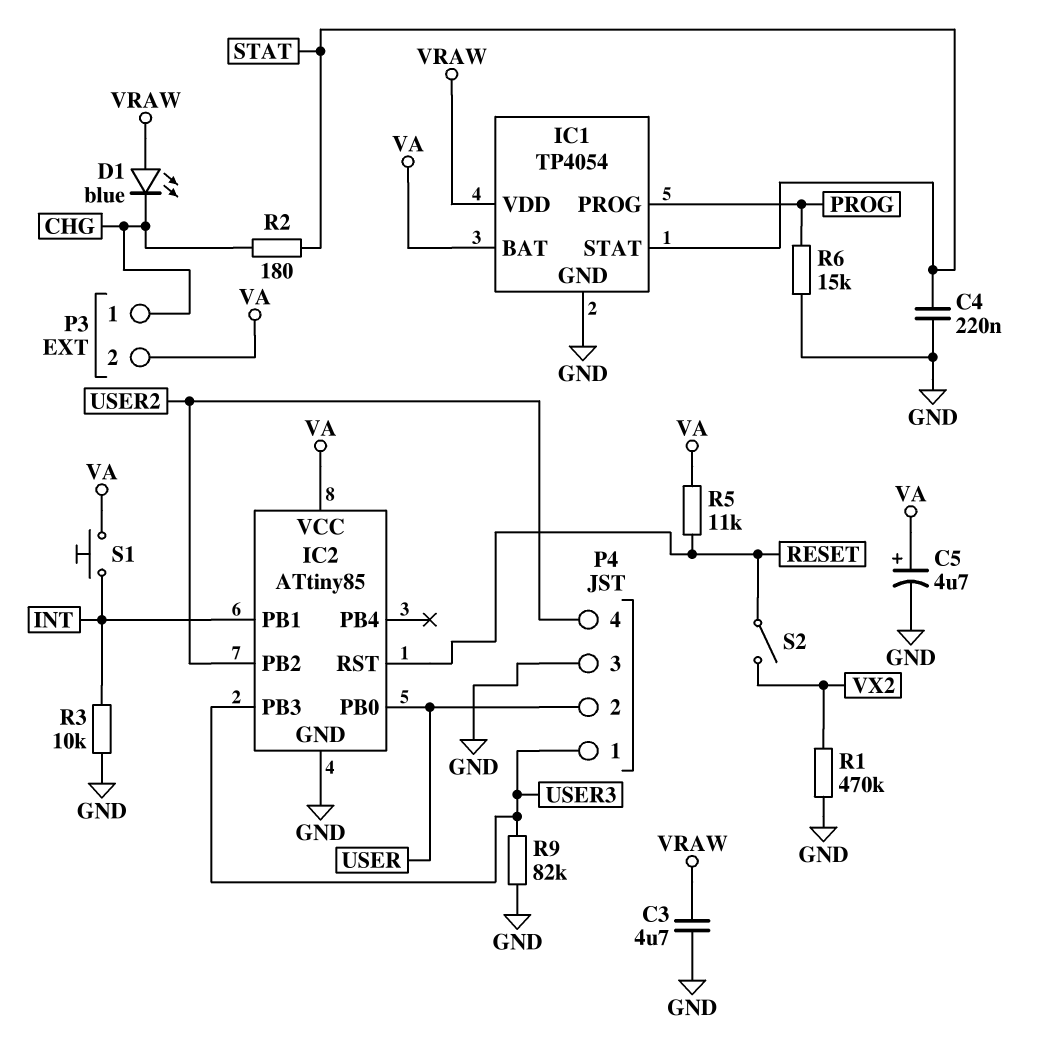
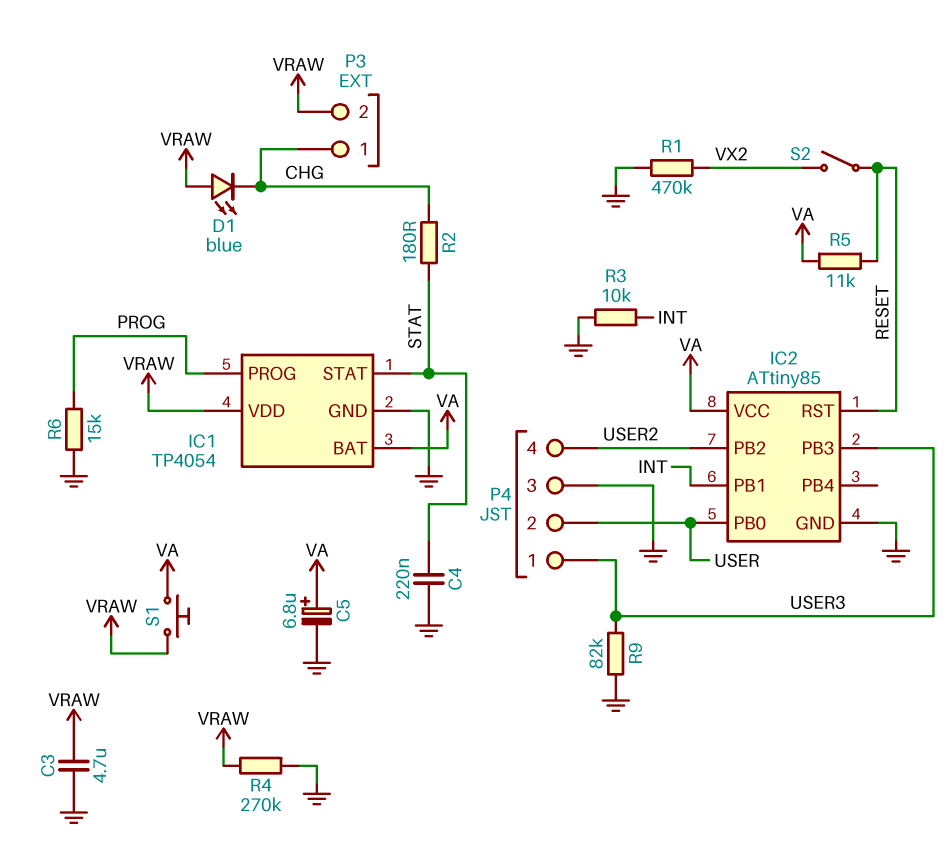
C5: 4.7uF (plus VA, minus GND) -> 6.8uF (plus VA, minus GND)
P3 pin 2: VA -> VRAW
R4: none -> 270k (GND, VRAW)
S1: button (INT, VA) -> button (VA, VRAW)

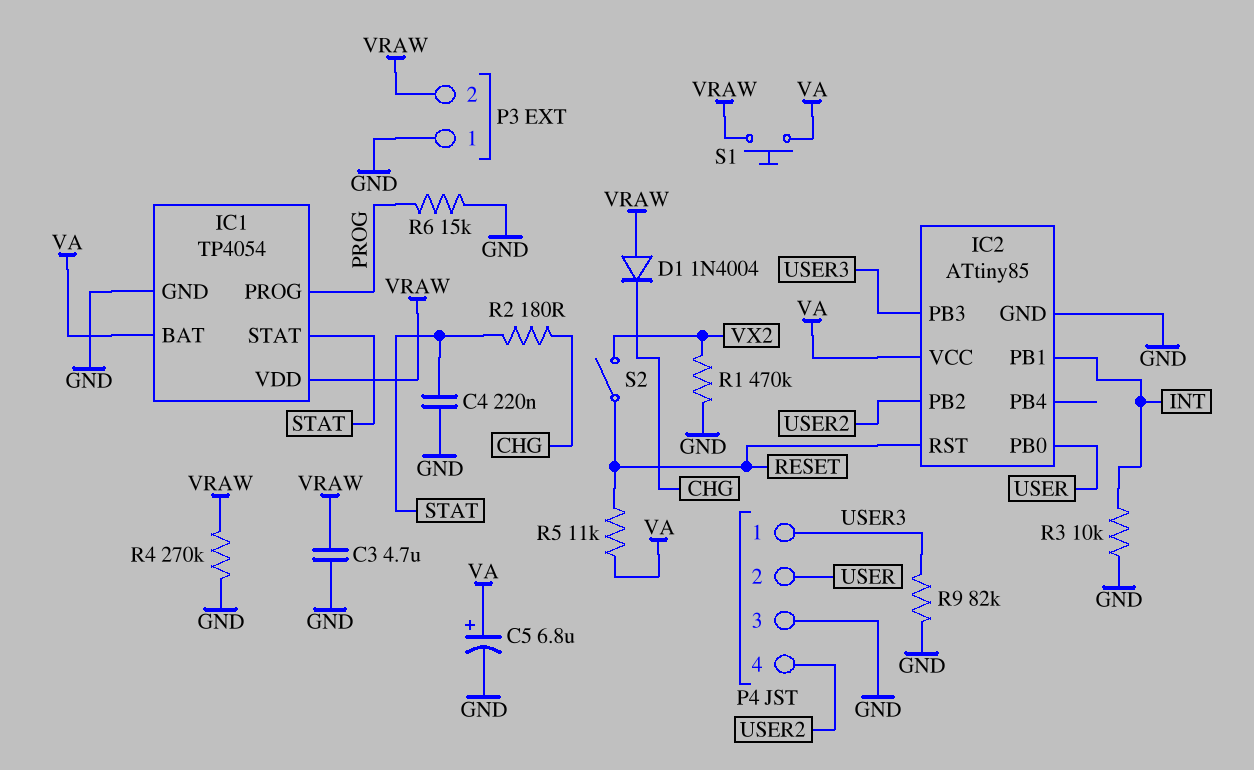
D1: LED blue (A VRAW, K CHG) -> diode 1N4004 (A VRAW, K CHG)
P3 pin 1: CHG -> GND

